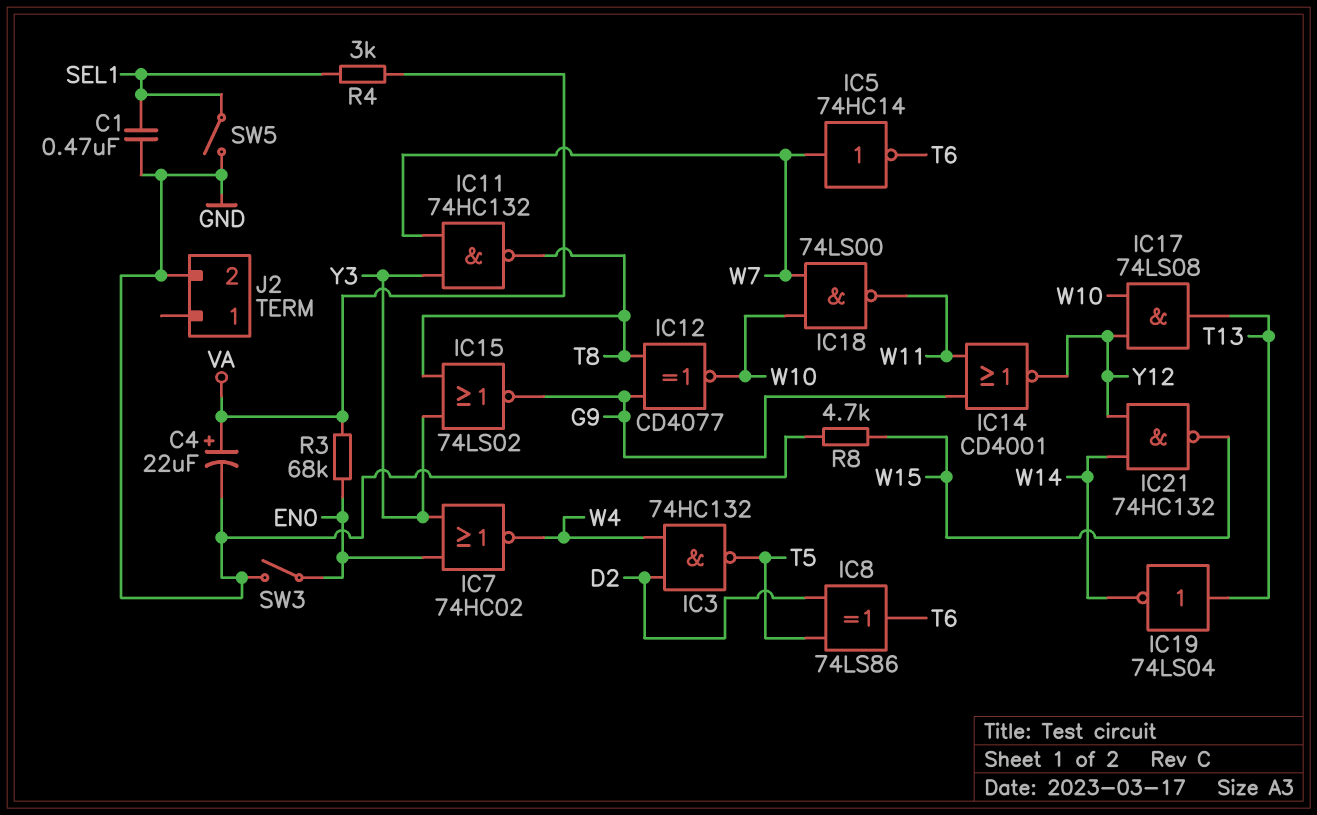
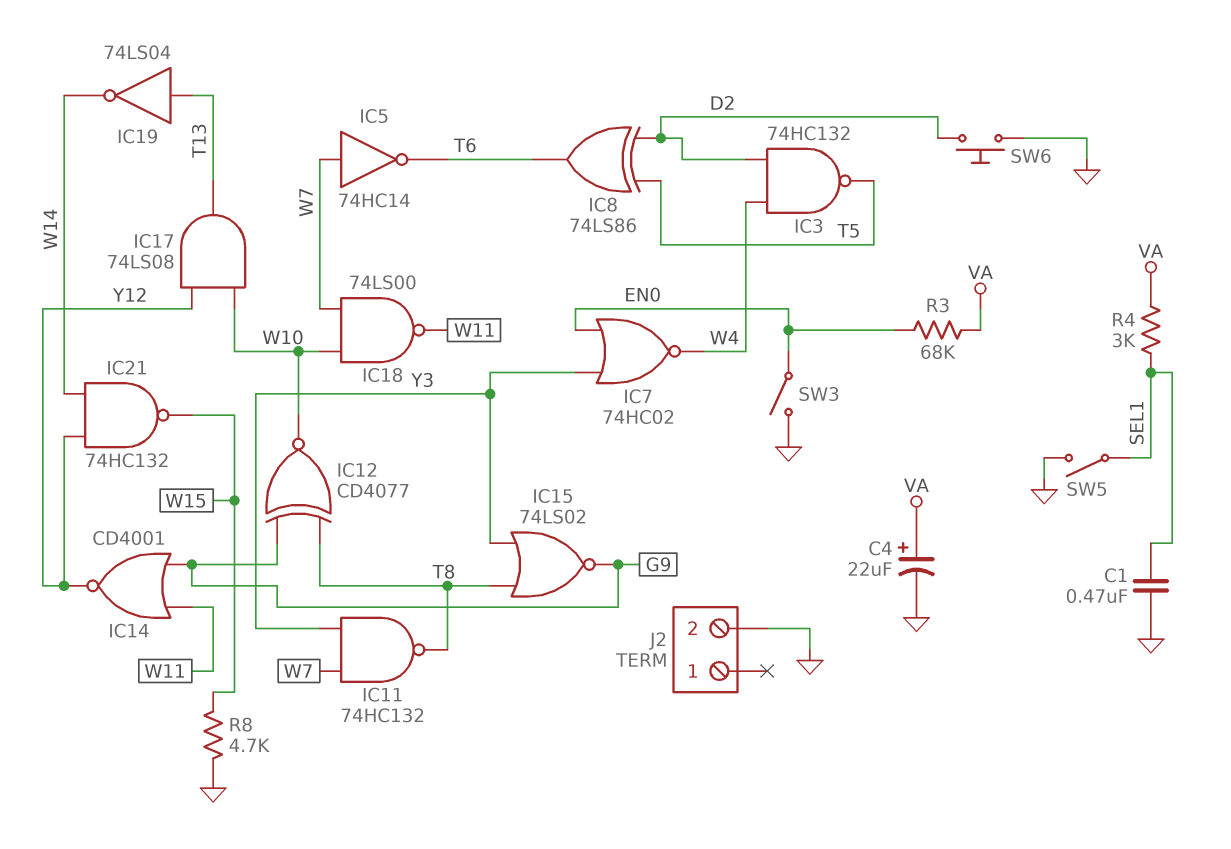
SW6: none -> button (D2, GND)

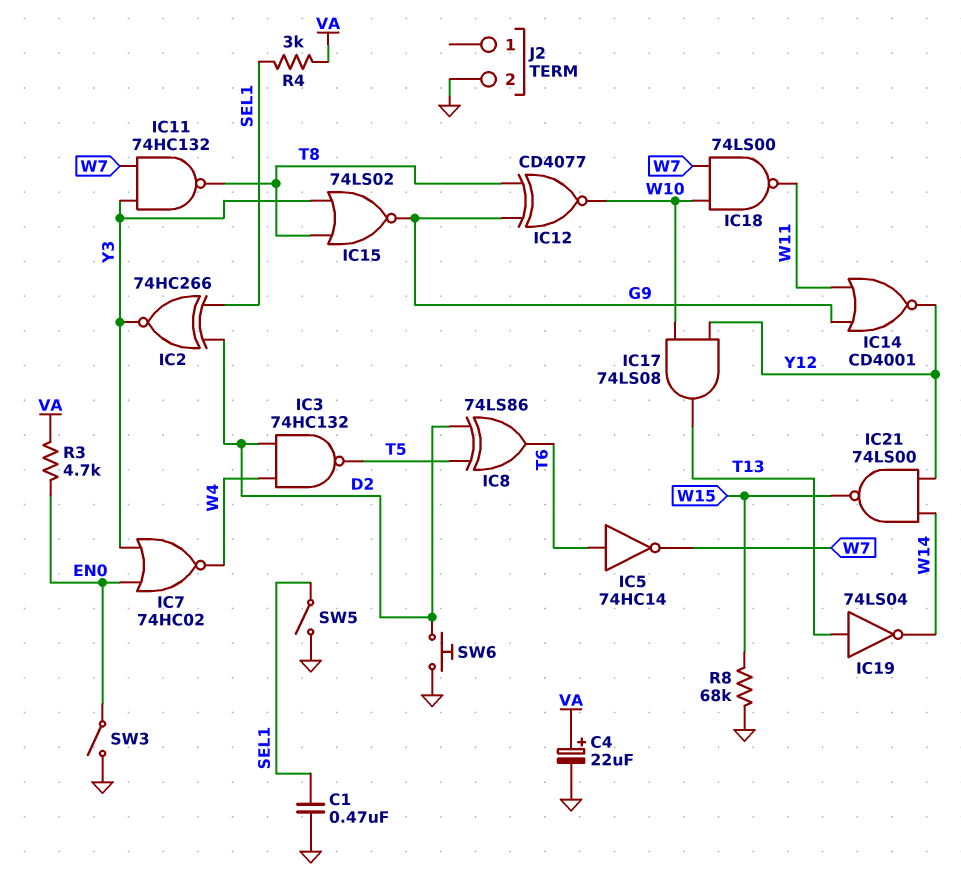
IC2: none -> XNOR 74HC266 (in D2, in SEL1, out Y3)
IC5: NOT 74HC14 (in W7, out T6) -> NOT 74HC14 (in T6, out W7)
IC21: NAND 74HC132 (in W14, in Y12, out W15) -> NAND 74LS00 (in W14, in Y12, out W15)
R3: 68k (EN0, VA) -> 4.7k (EN0, VA)
R8: 4.7k (GND, W15) -> 68k (GND, W15)

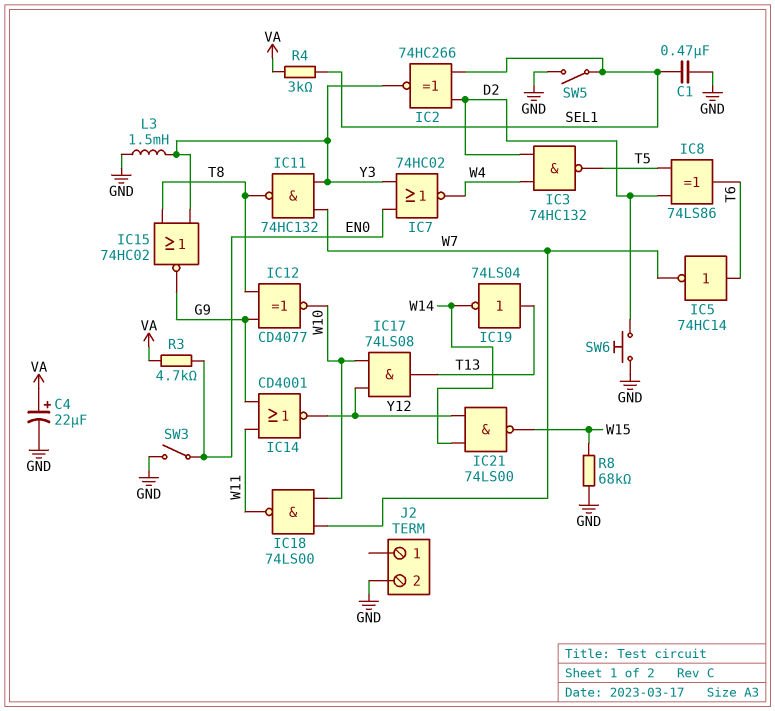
IC15: NOR 74LS02 (in T8, in Y3, out G9) -> NOR 74HC02 (in T8, in Y3, out G9)
L3: none -> 1.5mH (GND, Y3)

